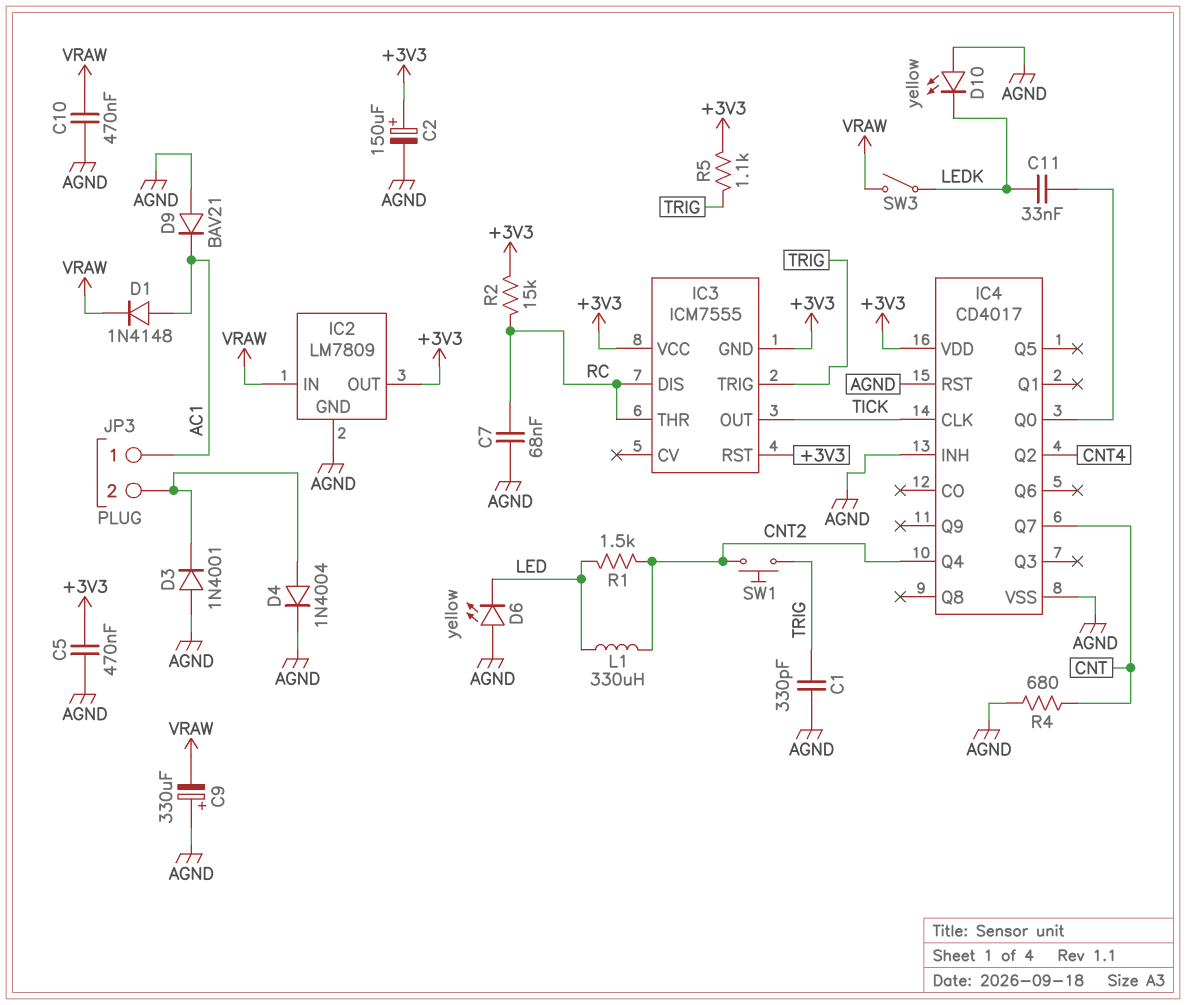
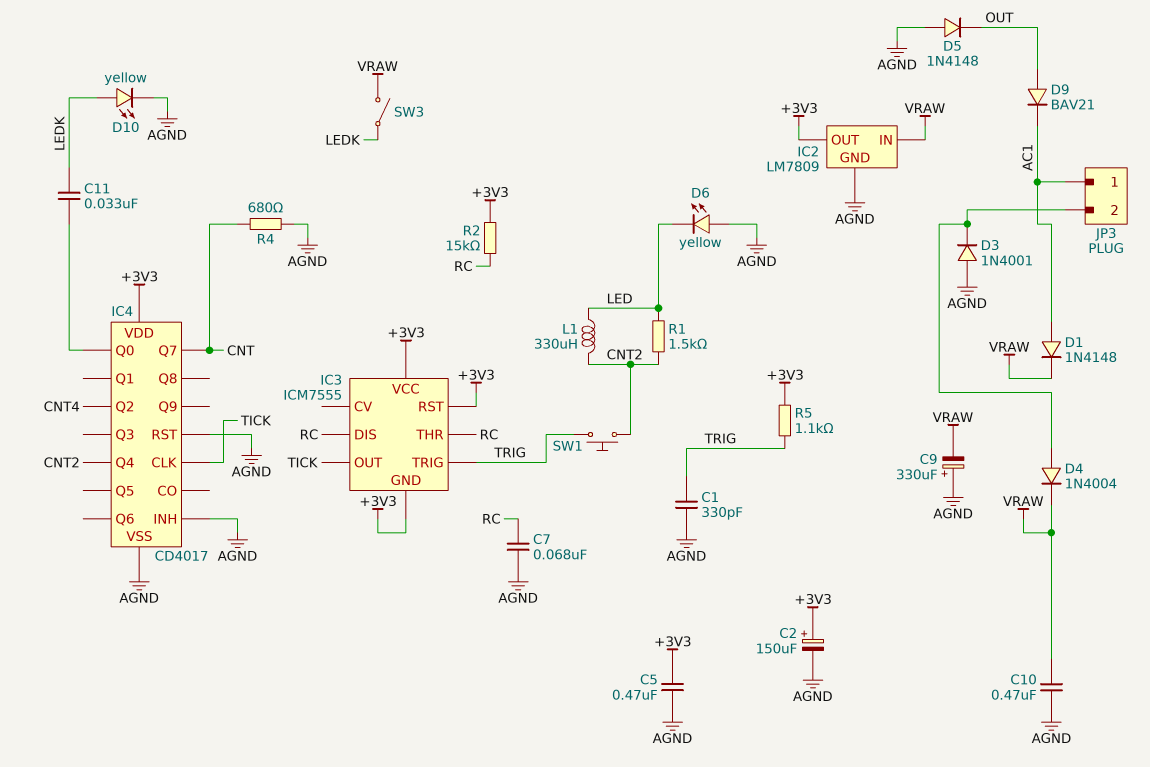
D4: diode 1N4004 (A JP3/2, K AGND) -> diode 1N4004 (A JP3/2, K VRAW)
D5: none -> diode 1N4148 (A AGND, K OUT)
D9: diode BAV21 (A AGND, K AC1) -> diode BAV21 (A OUT, K AC1)
D10: LED yellow (A AGND, K LEDK) -> LED yellow (A LEDK, K AGND)

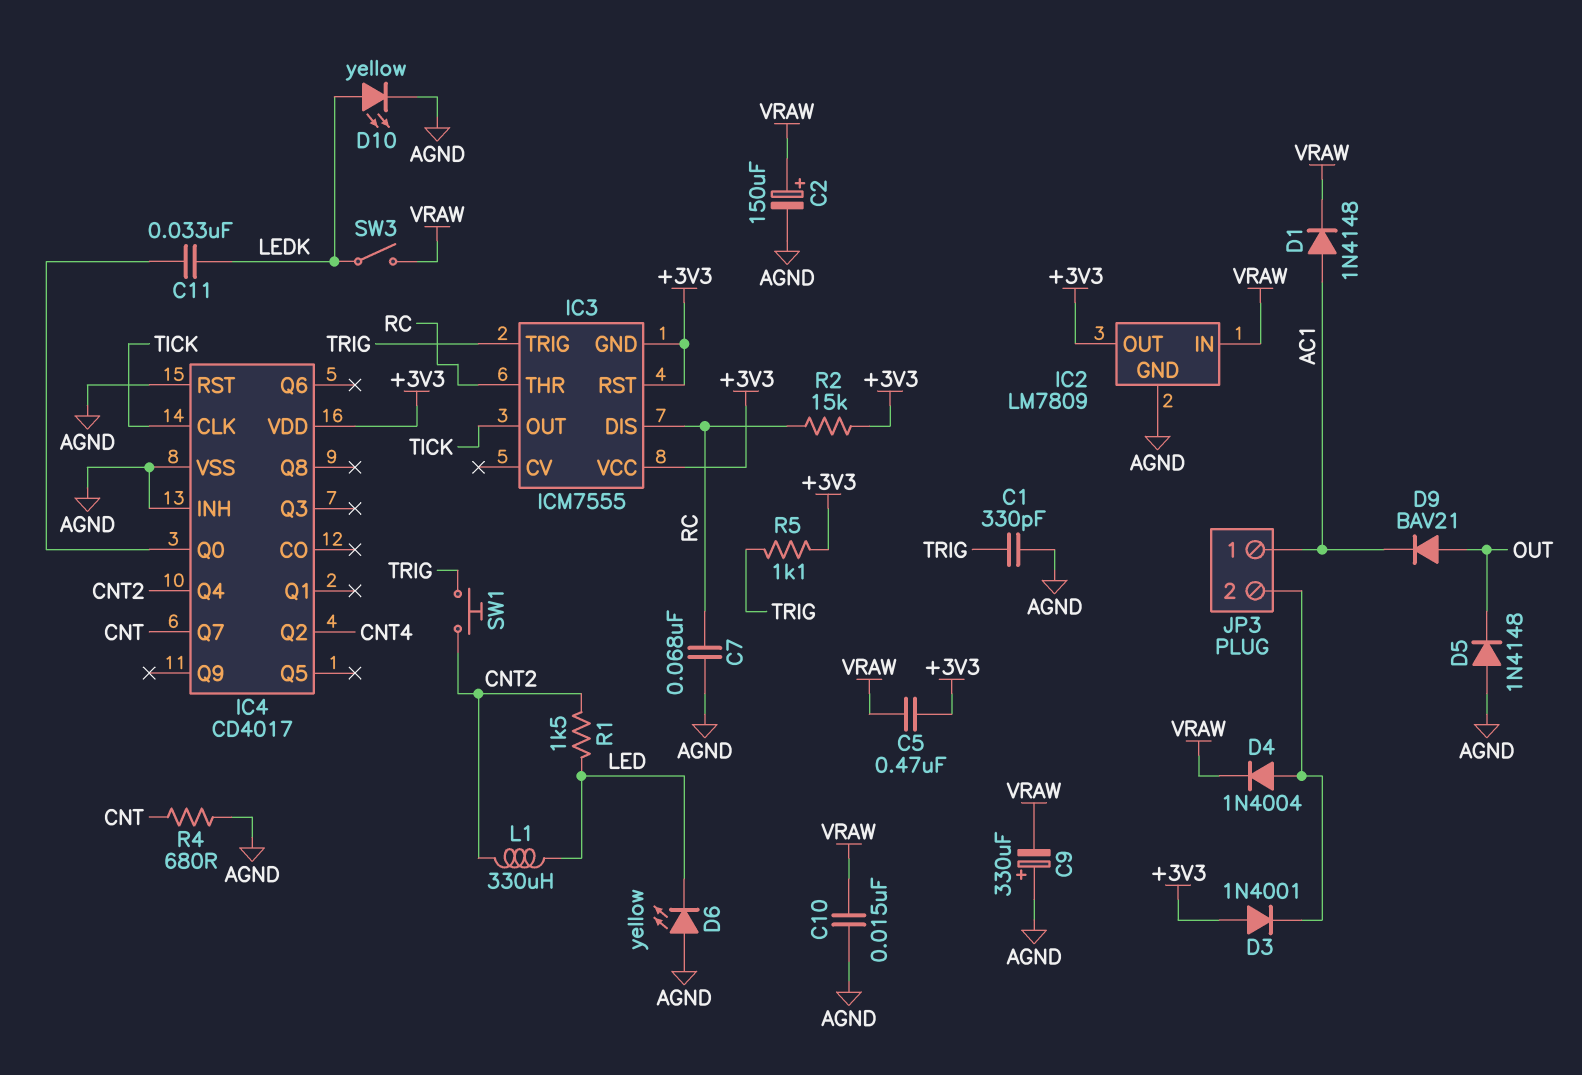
C2: 150uF (plus +3V3, minus AGND) -> 150uF (plus VRAW, minus AGND)
C5: 470nF (+3V3, AGND) -> 470nF (+3V3, VRAW)
C10: 470nF (AGND, VRAW) -> 15nF (AGND, VRAW)
D3: diode 1N4001 (A AGND, K JP3/2) -> diode 1N4001 (A +3V3, K JP3/2)

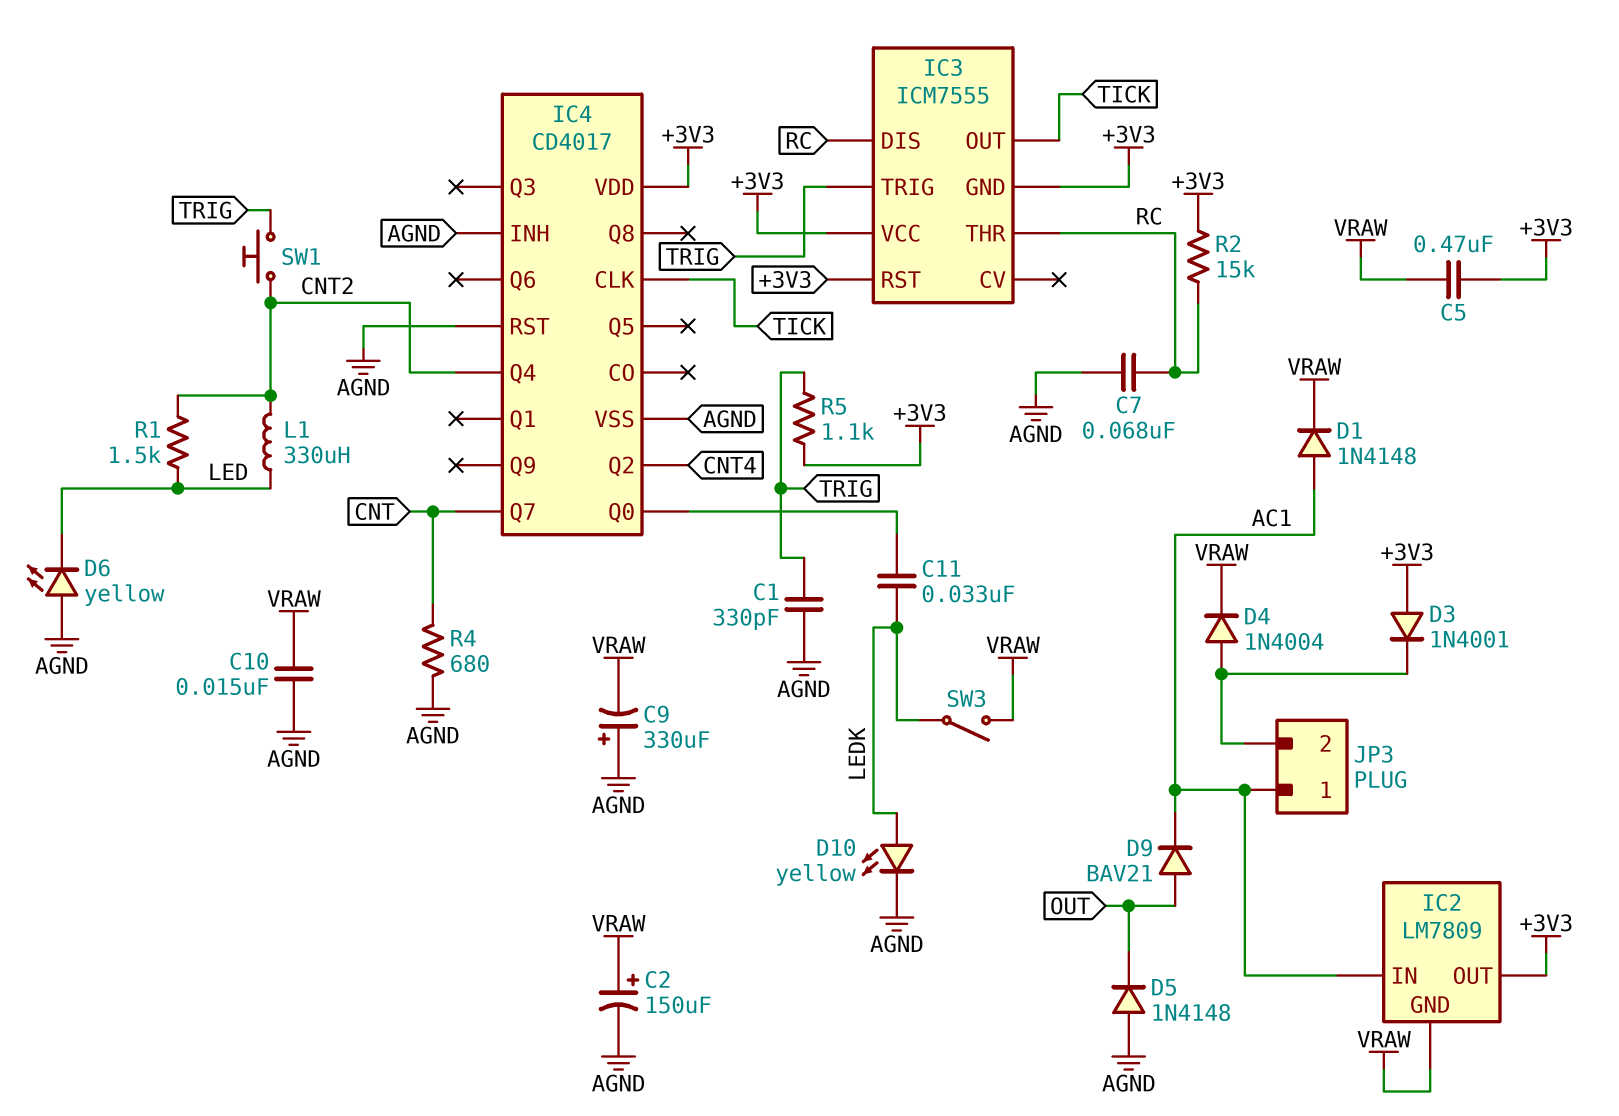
IC2 pin GND: AGND -> VRAW
IC2 pin IN: VRAW -> AC1

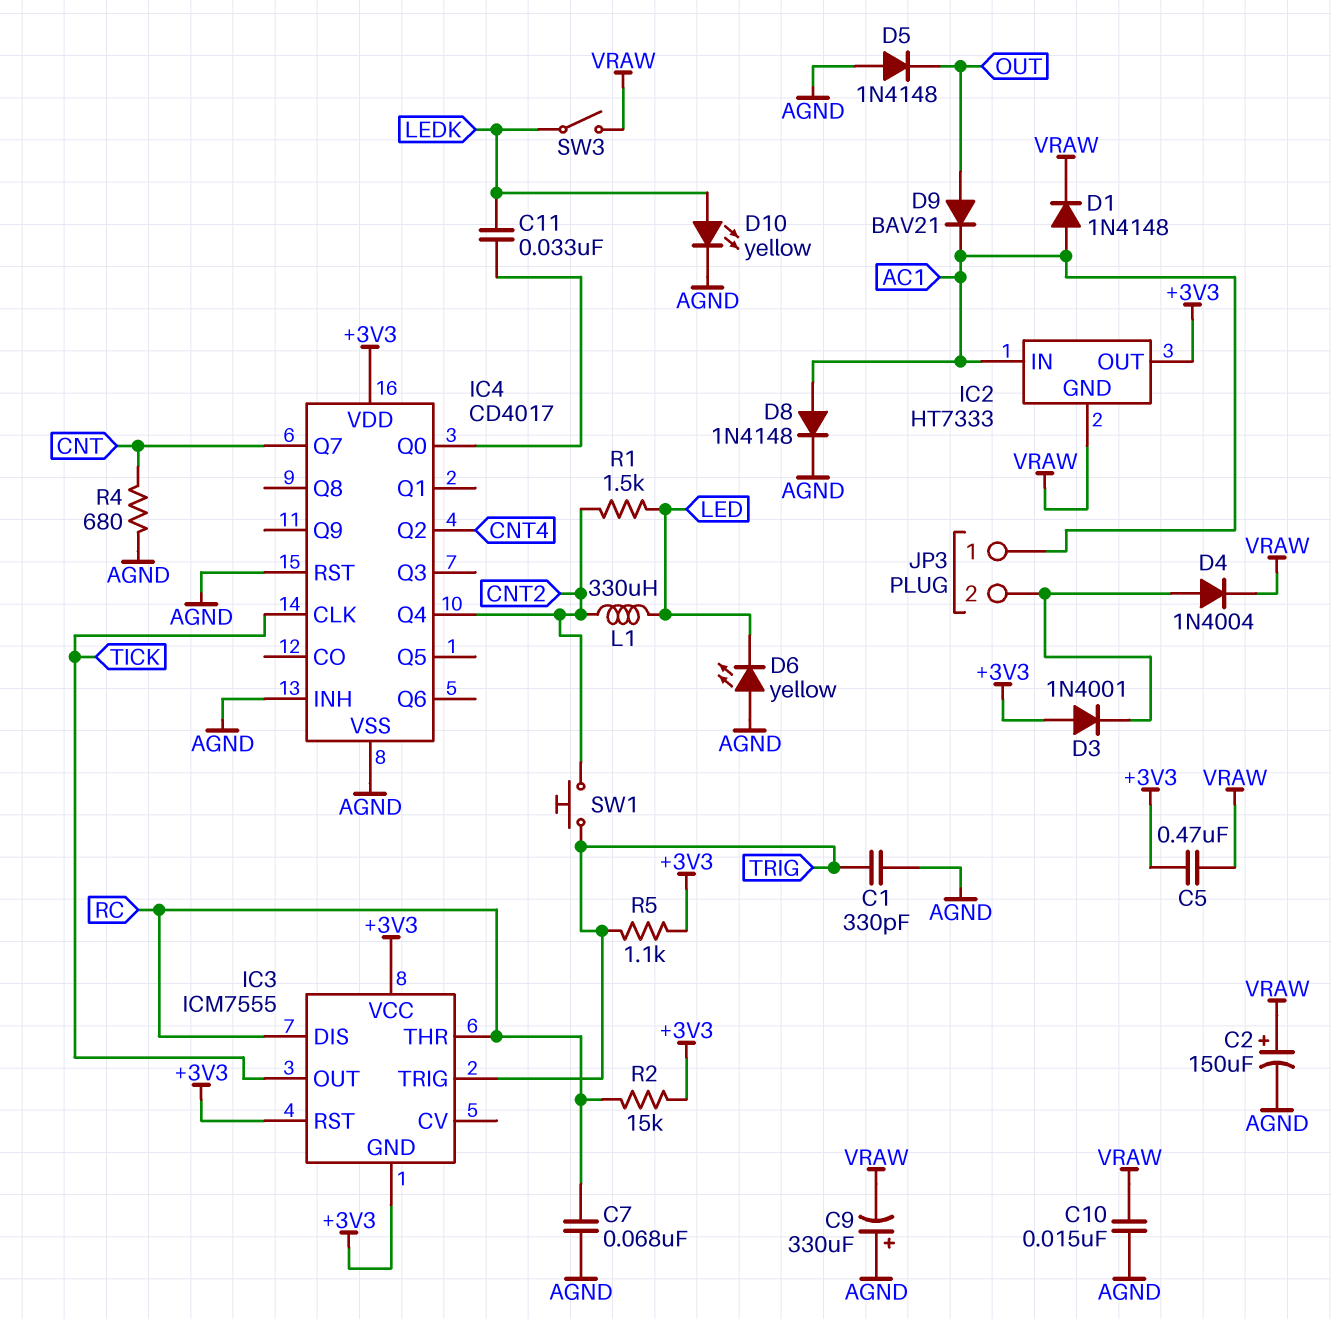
D8: none -> diode 1N4148 (A AC1, K AGND)
IC2: LM7809 -> HT7333

